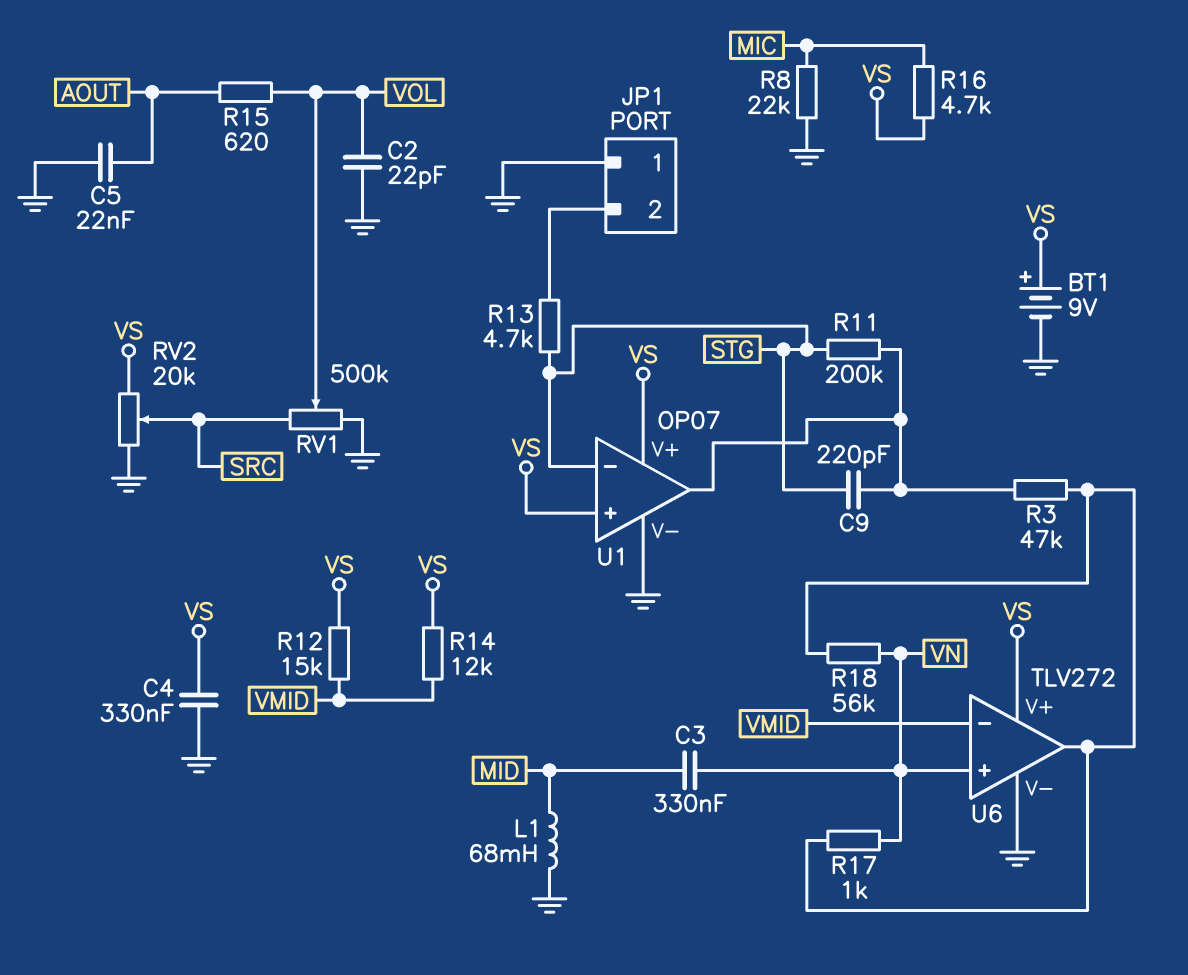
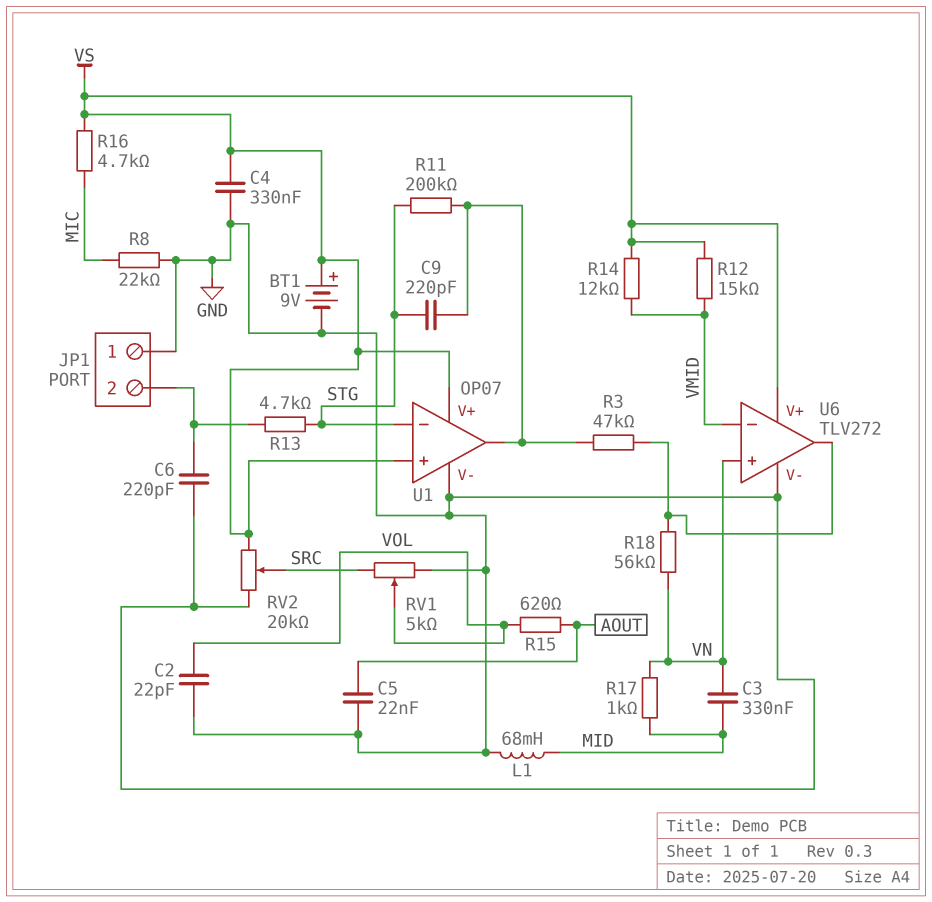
C6: none -> 220pF (GND, JP1/2)
R17: 1k (U6/out, VN) -> 1k (MID, VN)
RV1: 500k (GND, SRC, wiper VOL) -> 5k (GND, SRC, wiper VOL)

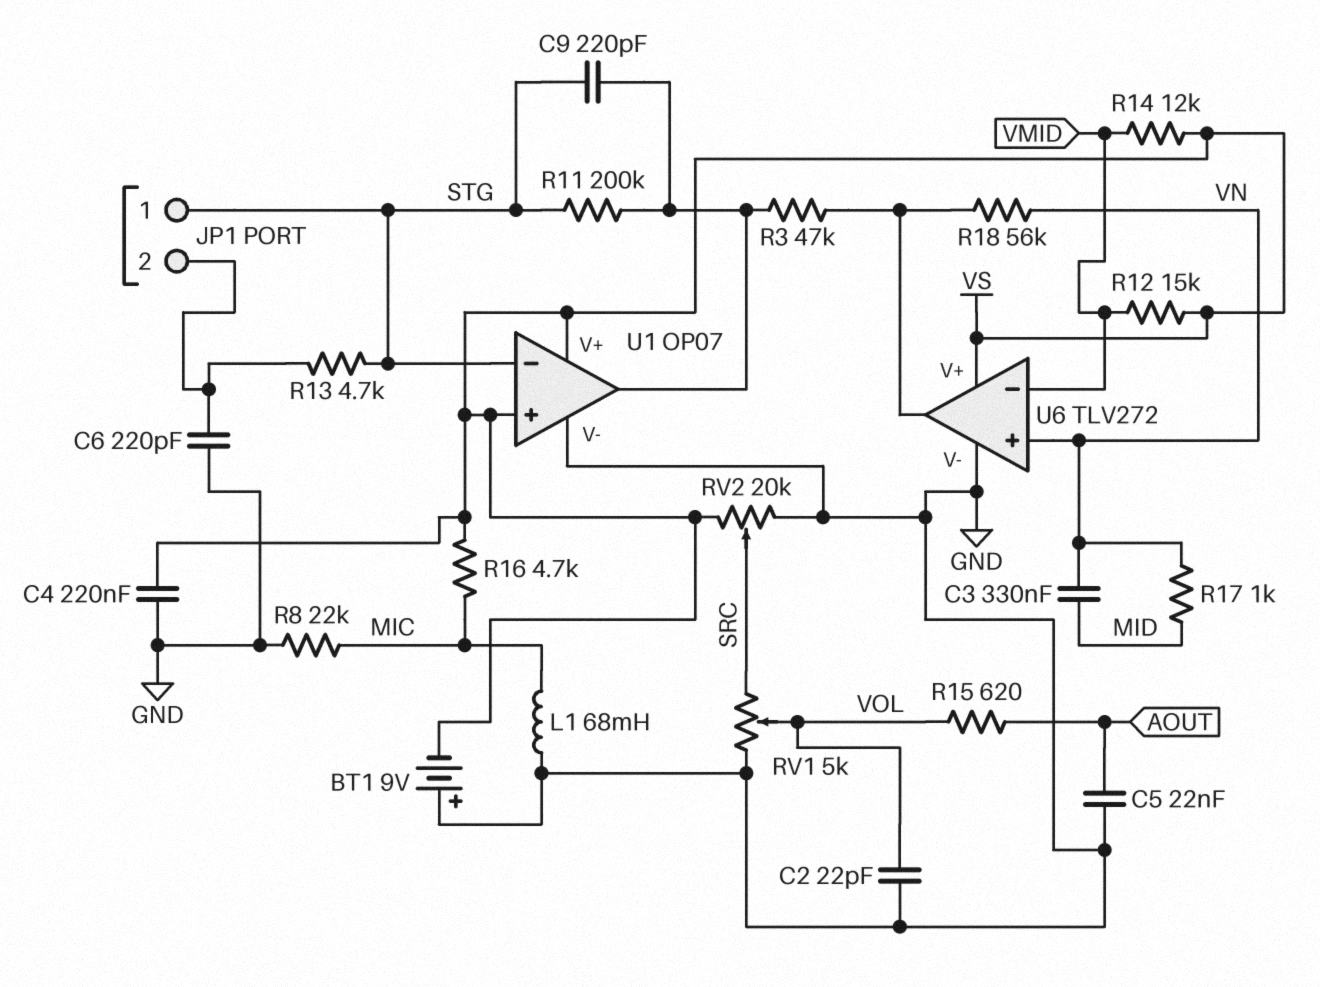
BT1: 9V (plus VS, minus GND) -> 9V (plus GND, minus VS)
C4: 330nF (GND, VS) -> 220nF (GND, VS)
JP1 pin 1: GND -> STG
L1: 68mH (GND, MID) -> 68mH (GND, MIC)

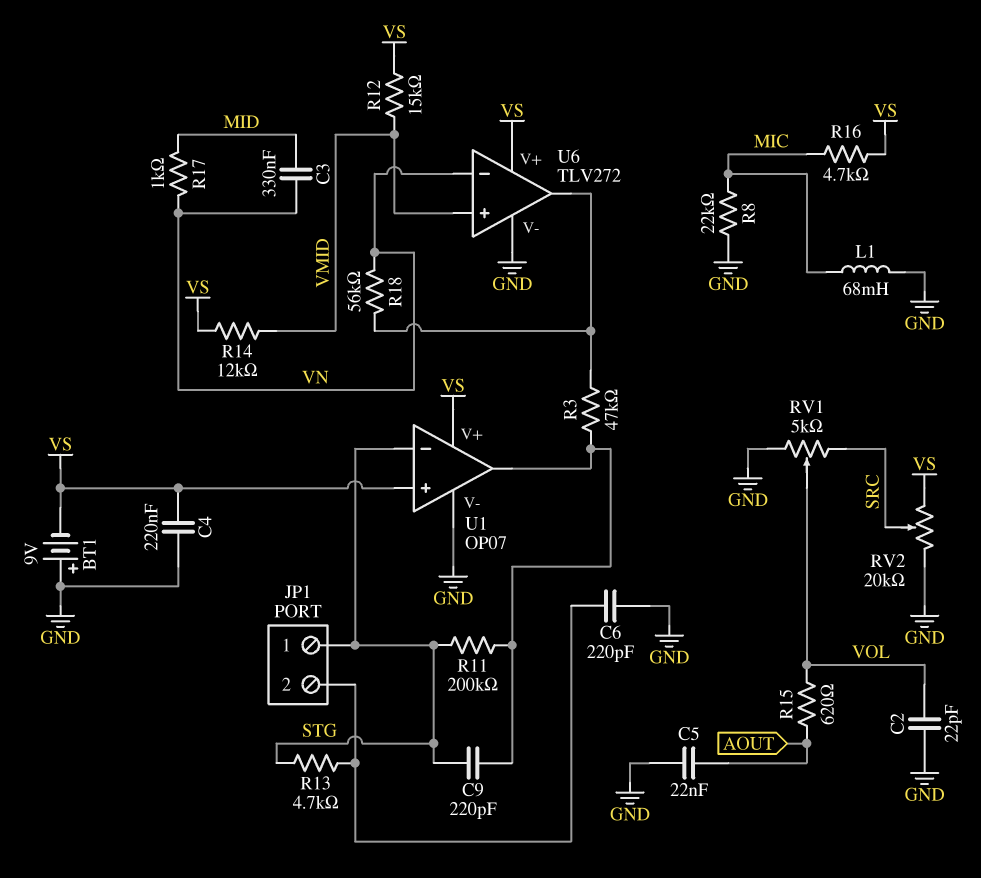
U6 pin in+: VN -> VMID
U6 pin in-: VMID -> VN

